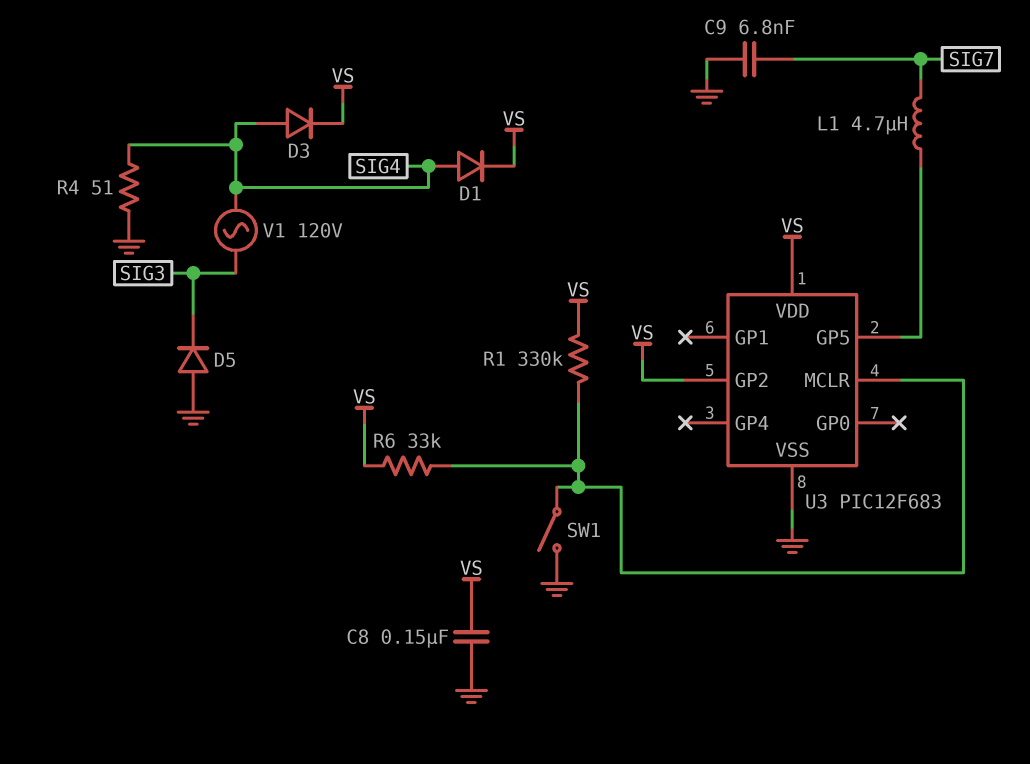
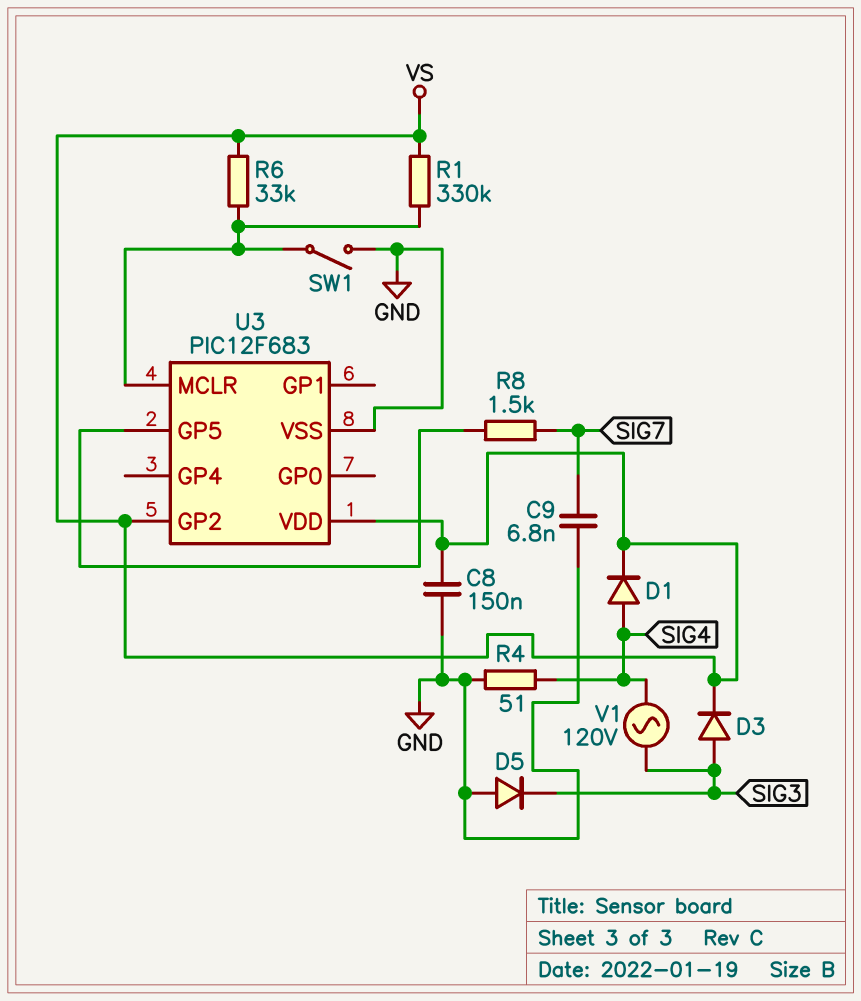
D3: diode (A SIG4, K VS) -> diode (A SIG3, K VS)
L1: 4.7uH (SIG7, U3/GP5) -> none
R8: none -> 1.5k (SIG7, U3/GP5)

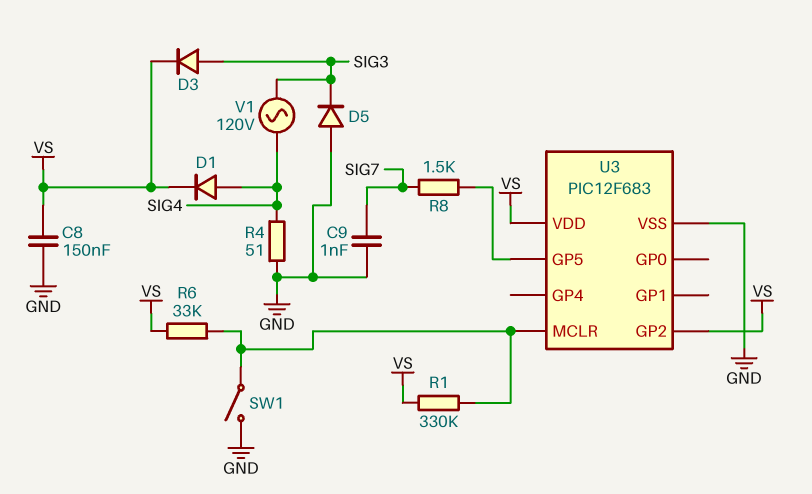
C9: 6.8nF (GND, SIG7) -> 1nF (GND, SIG7)

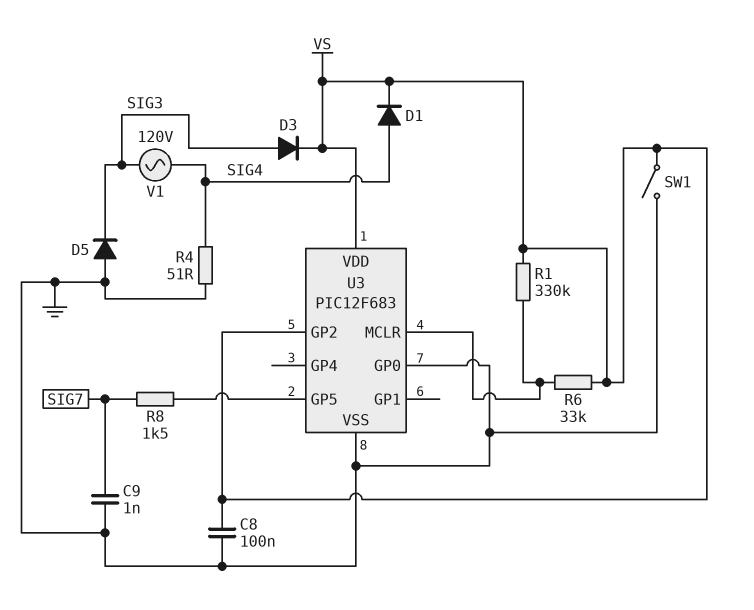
C8: 150nF (GND, VS) -> 100nF (GND, VS)
SW1: switch (GND, U3/MCLR) -> switch (GND, VS)
U3 pin GP0: none -> GND

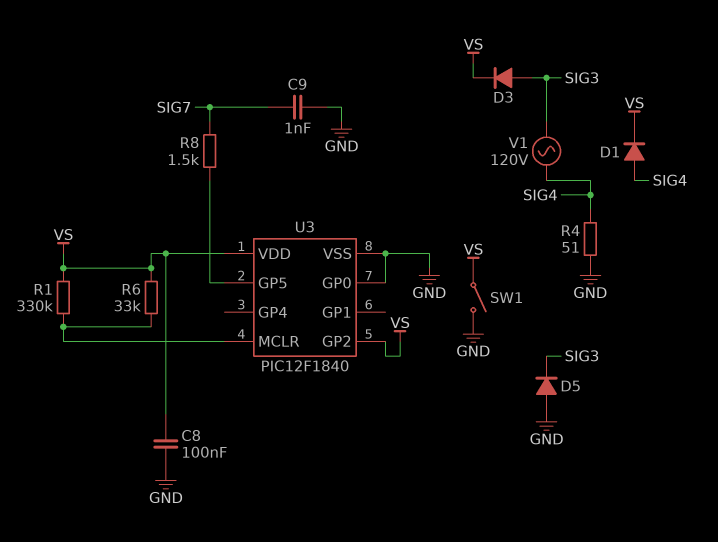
U3: PIC12F683 -> PIC12F1840

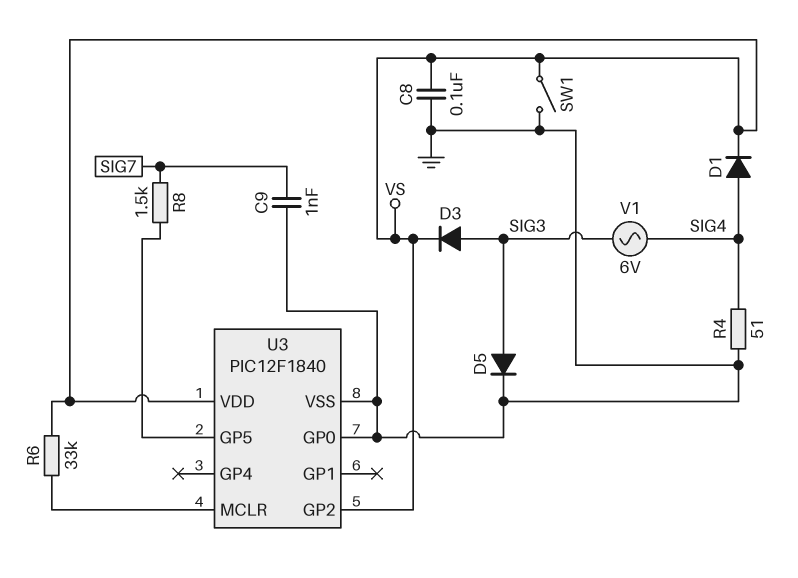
D5: diode (A GND, K SIG3) -> diode (A SIG3, K GND)
R1: 330k (U3/MCLR, VS) -> none
V1: AC 120V (SIG3, SIG4) -> AC 6V (SIG3, SIG4)

